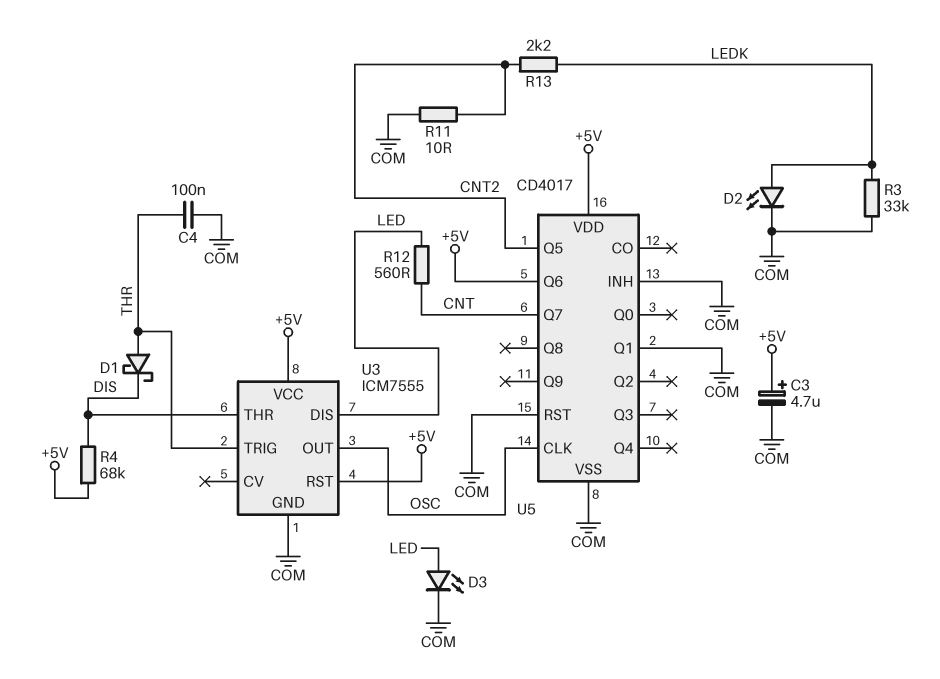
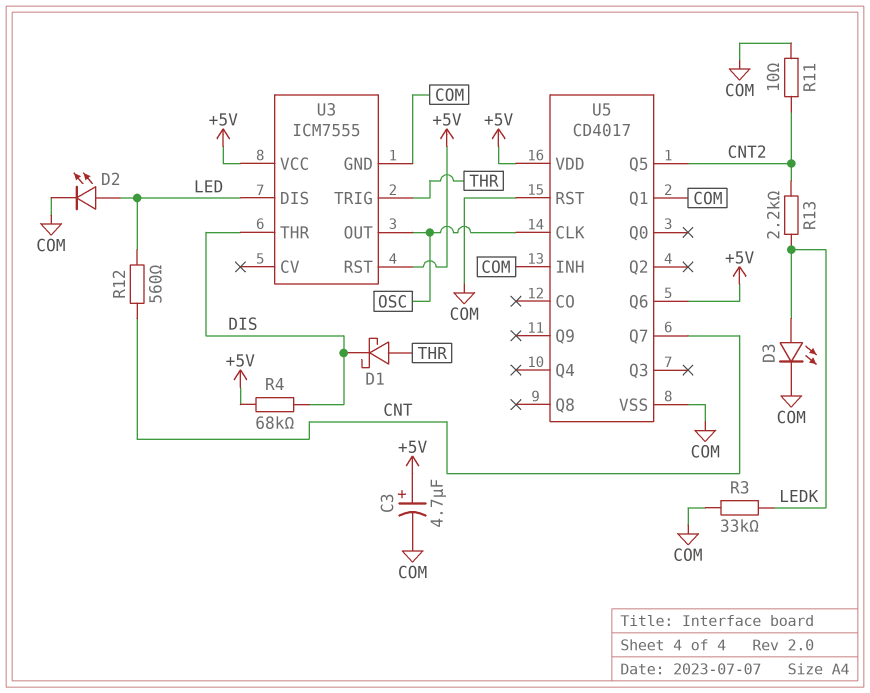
C4: 100nF (COM, THR) -> none
D2: LED (A LEDK, K COM) -> LED (A LED, K COM)
D3: LED (A LED, K COM) -> LED (A LEDK, K COM)

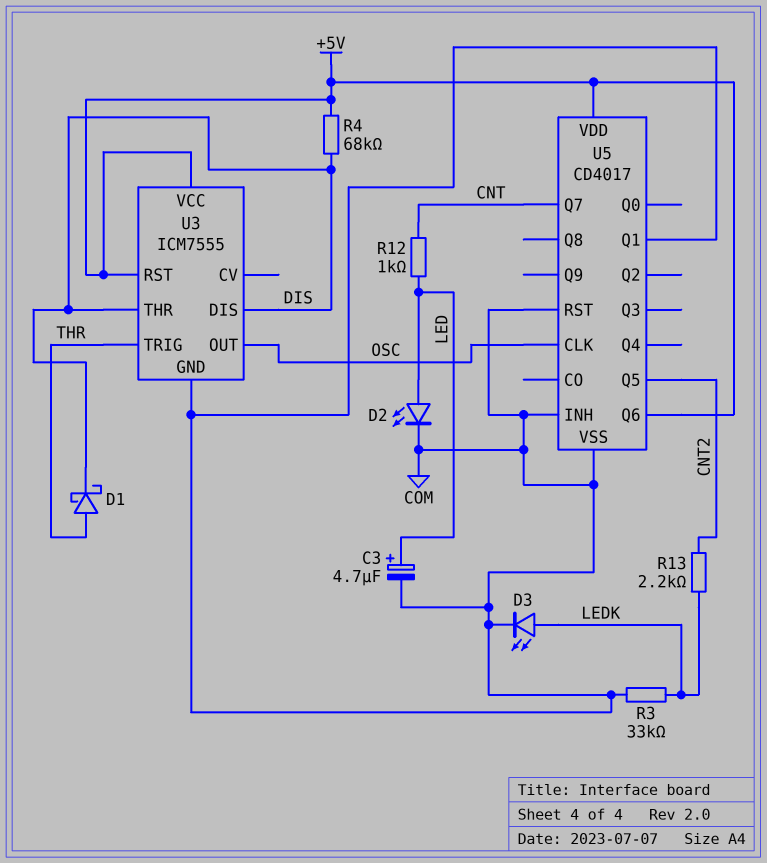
C3: 4.7uF (plus +5V, minus COM) -> 4.7uF (plus LED, minus COM)
R11: 10 (CNT2, COM) -> none
R12: 560 (CNT, LED) -> 1k (CNT, LED)
U3 pin DIS: LED -> DIS

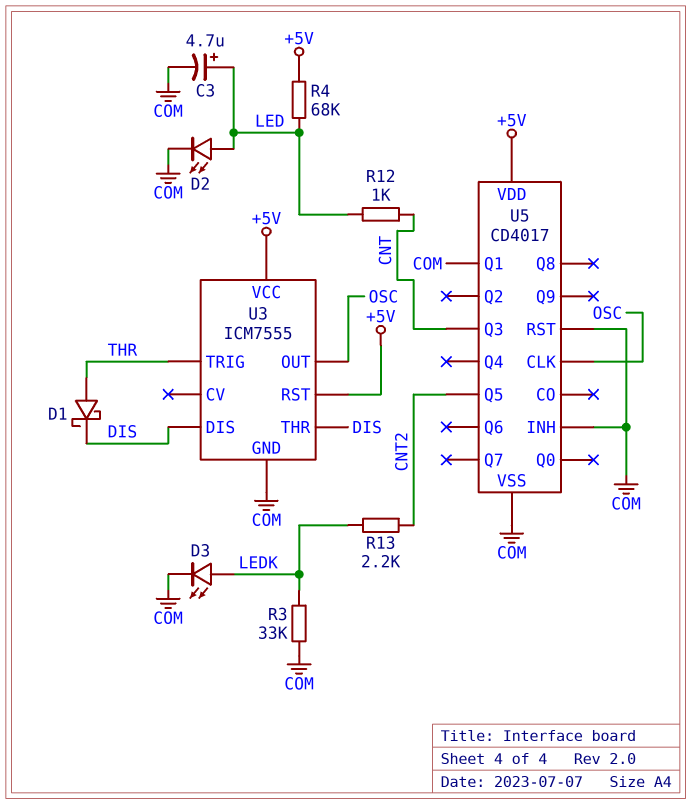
R4: 68k (+5V, DIS) -> 68k (+5V, LED)
U5 pin Q3: none -> CNT
U5 pin Q6: +5V -> none
U5 pin Q7: CNT -> none

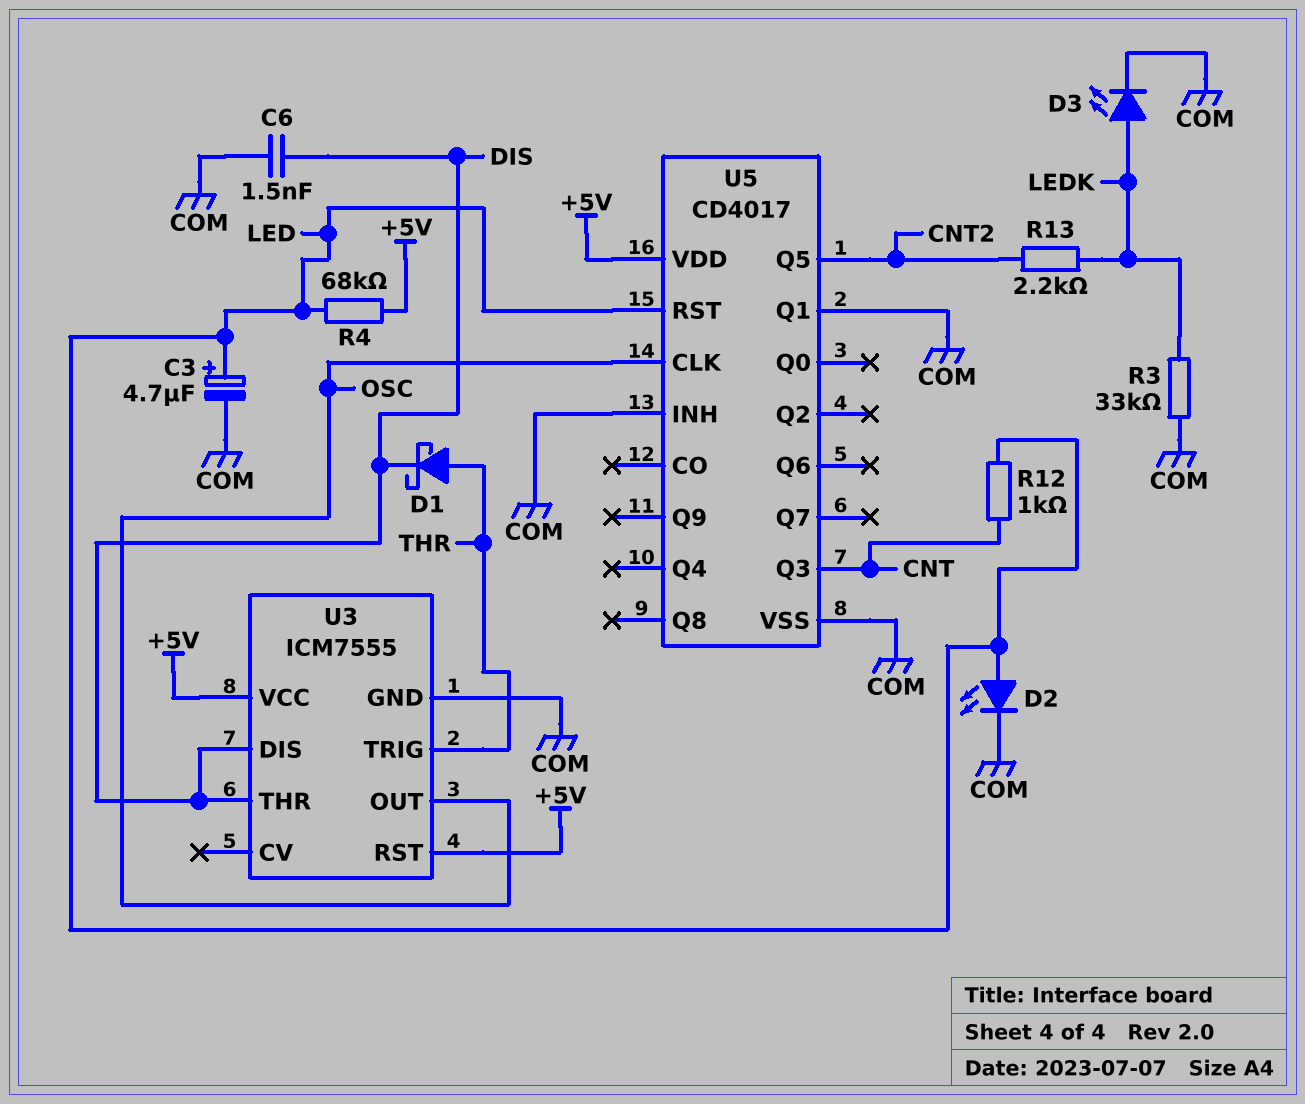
C6: none -> 1.5nF (COM, DIS)
U5 pin RST: COM -> LED

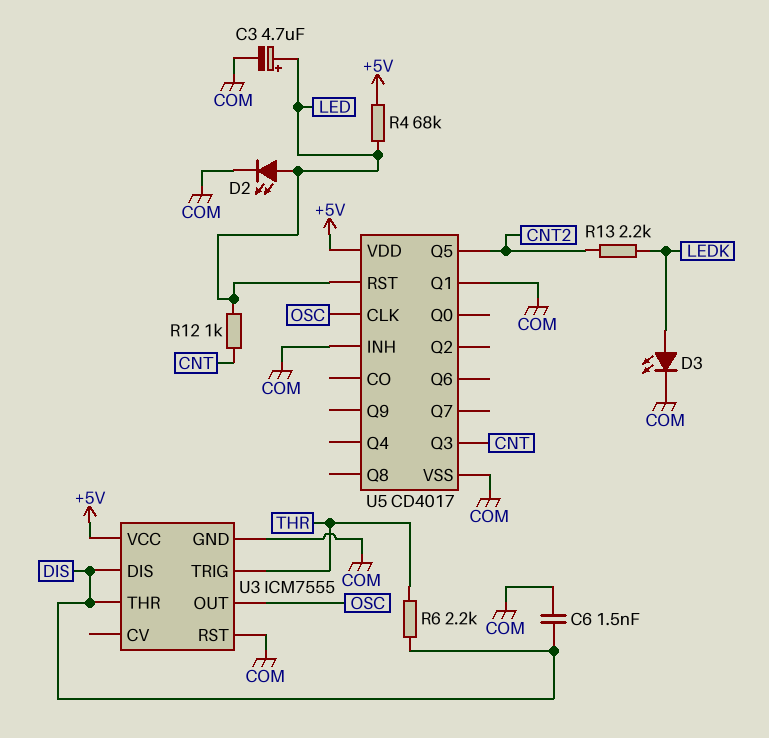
D1: schottky (A THR, K DIS) -> none
R3: 33k (COM, LEDK) -> none
R6: none -> 2.2k (DIS, THR)
U3 pin RST: +5V -> COM

